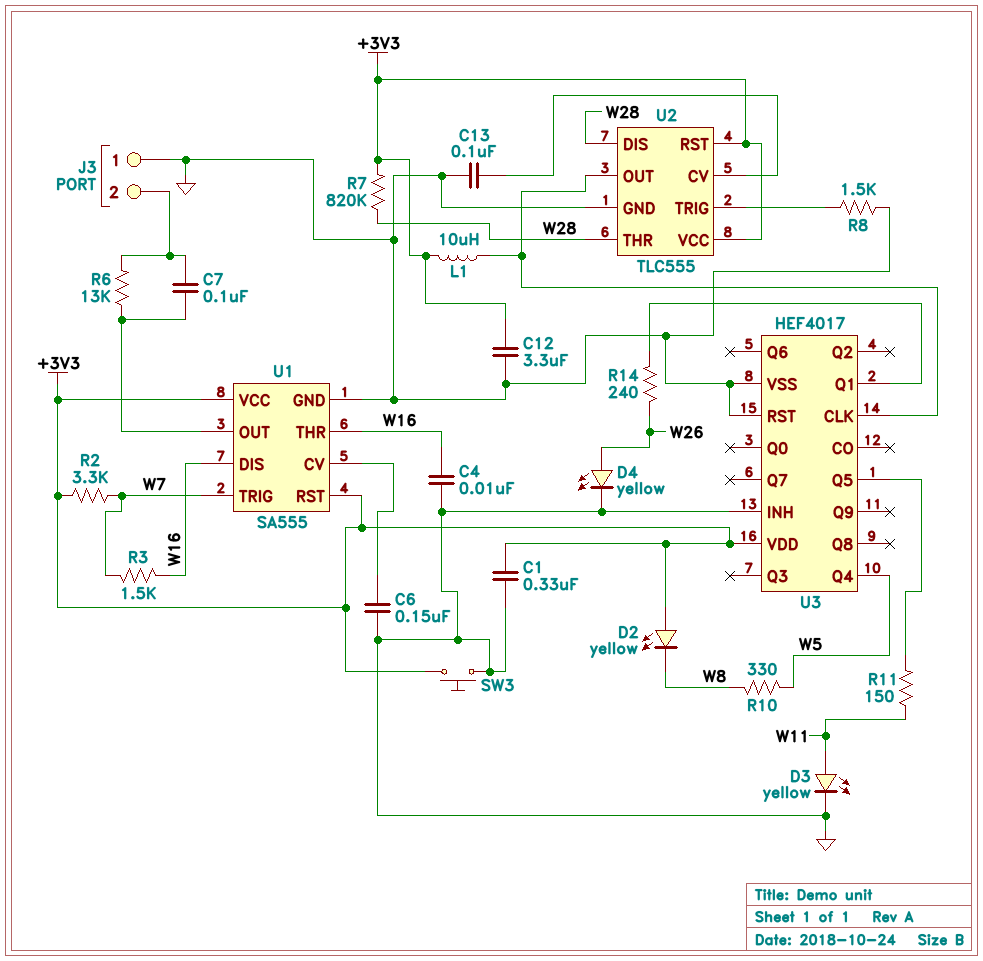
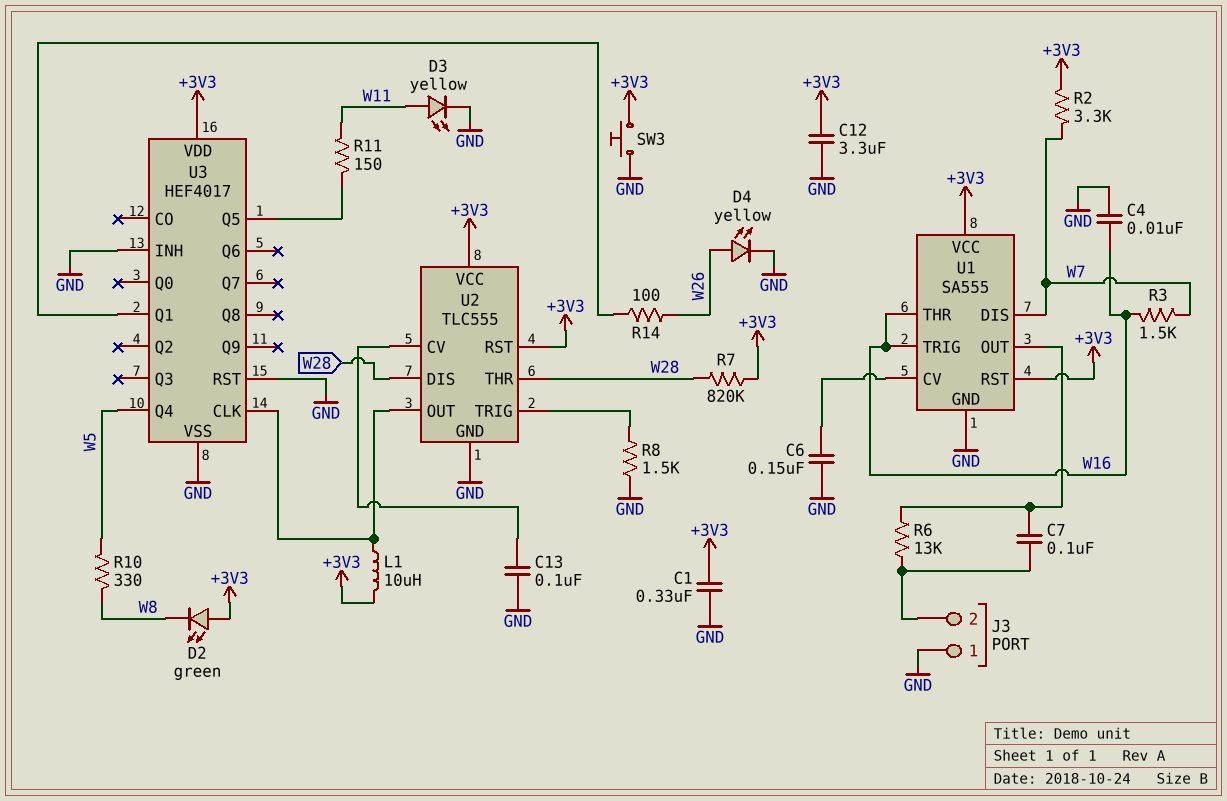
D2: LED yellow (A +3V3, K W8) -> LED green (A +3V3, K W8)
R14: 240 (U3/Q1, W26) -> 100 (U3/Q1, W26)
U1 pin DIS: W16 -> W7
U1 pin TRIG: W7 -> W16

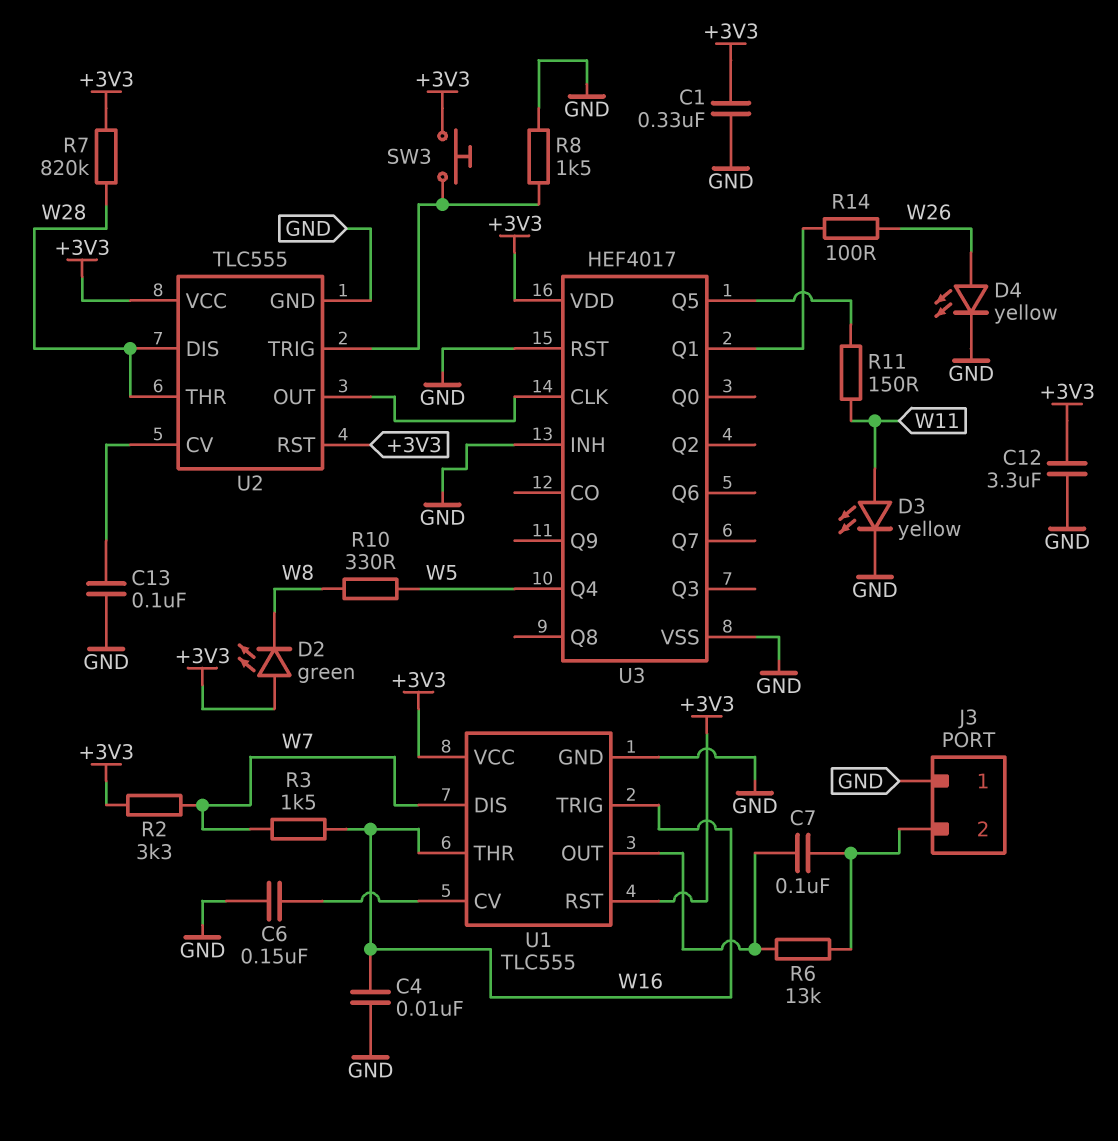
L1: 10uH (+3V3, U2/OUT) -> none
SW3: button (+3V3, GND) -> button (+3V3, U2/TRIG)
U1: SA555 -> TLC555

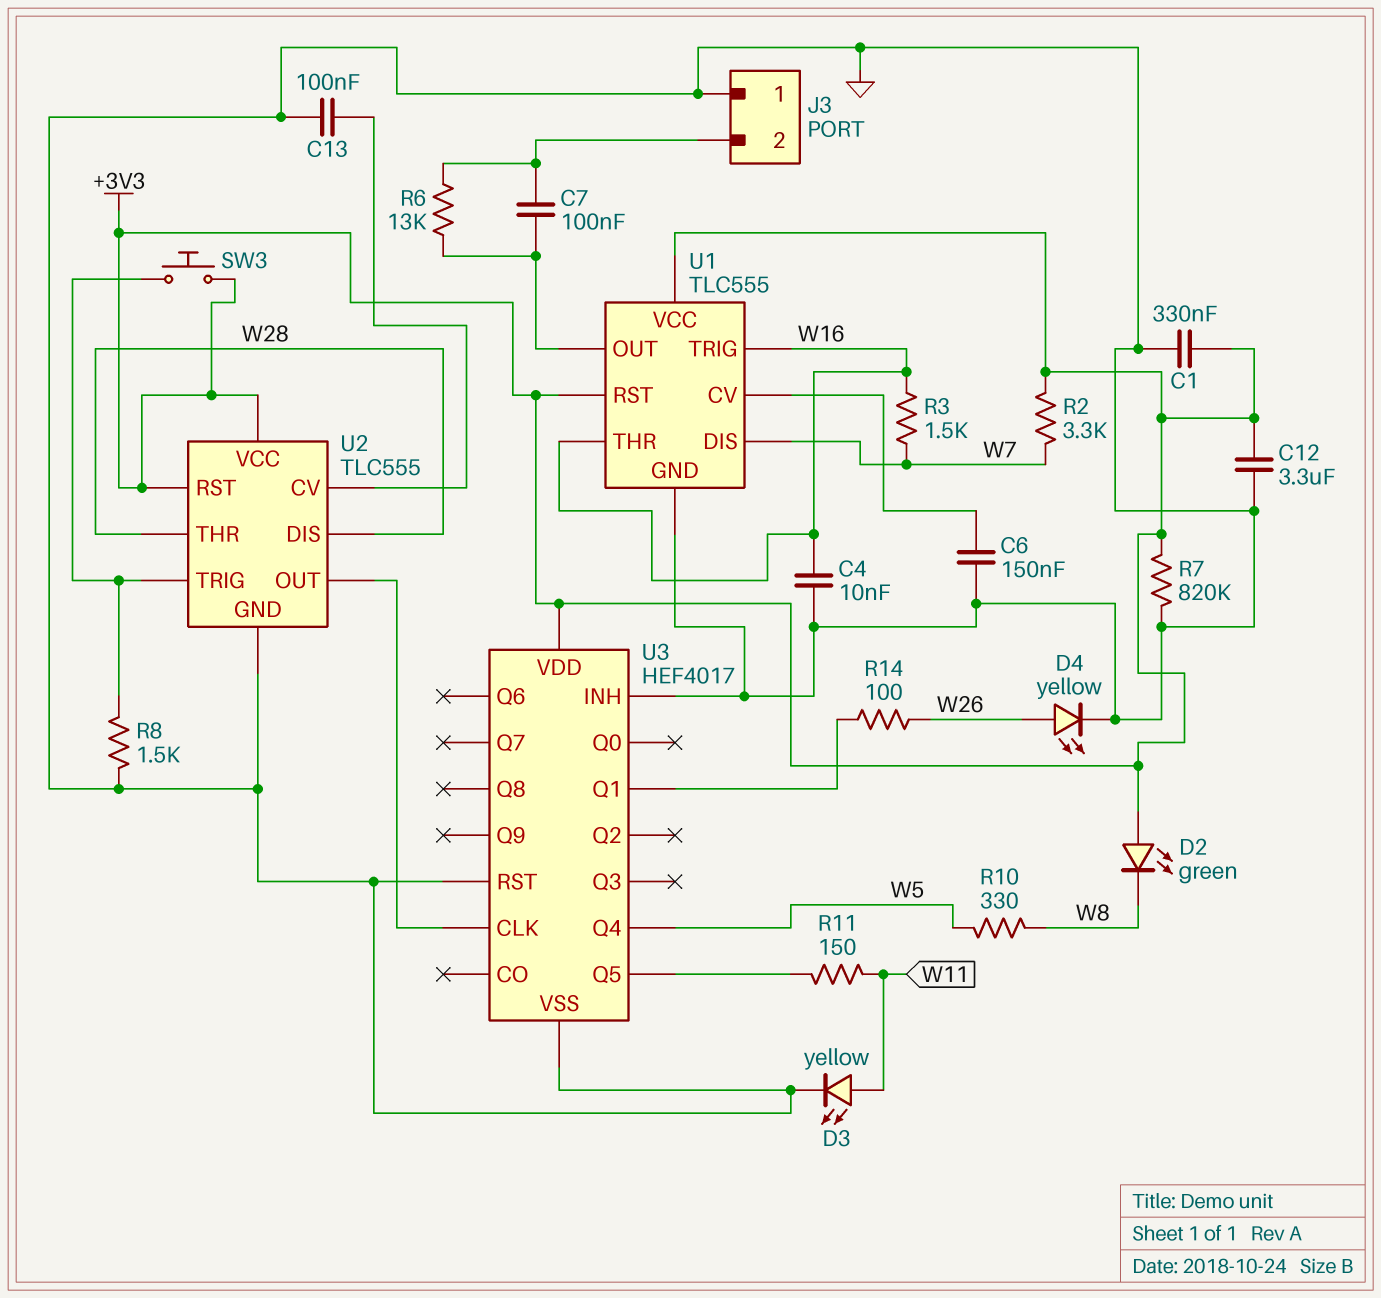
R7: 820k (+3V3, W28) -> 820k (+3V3, GND)

